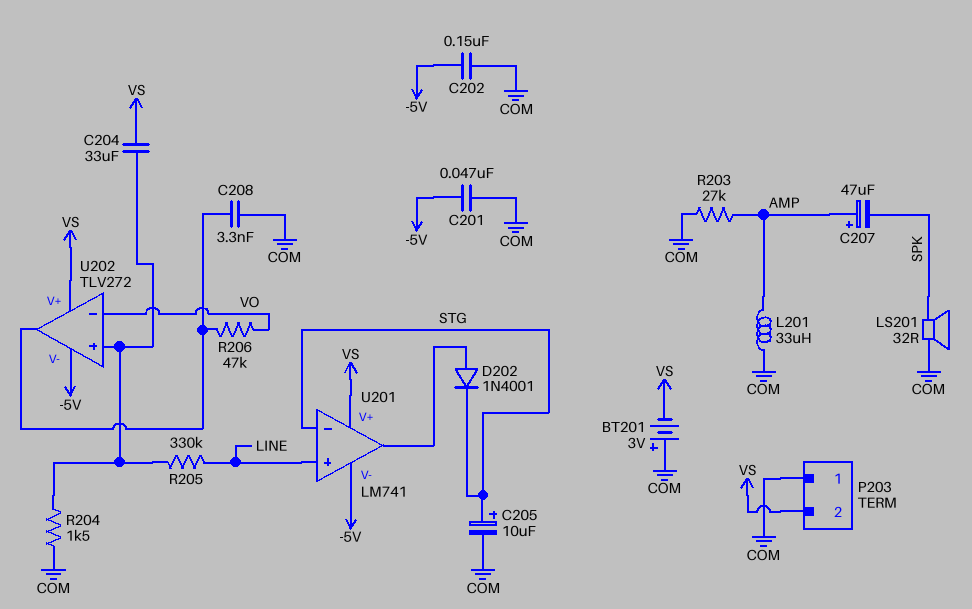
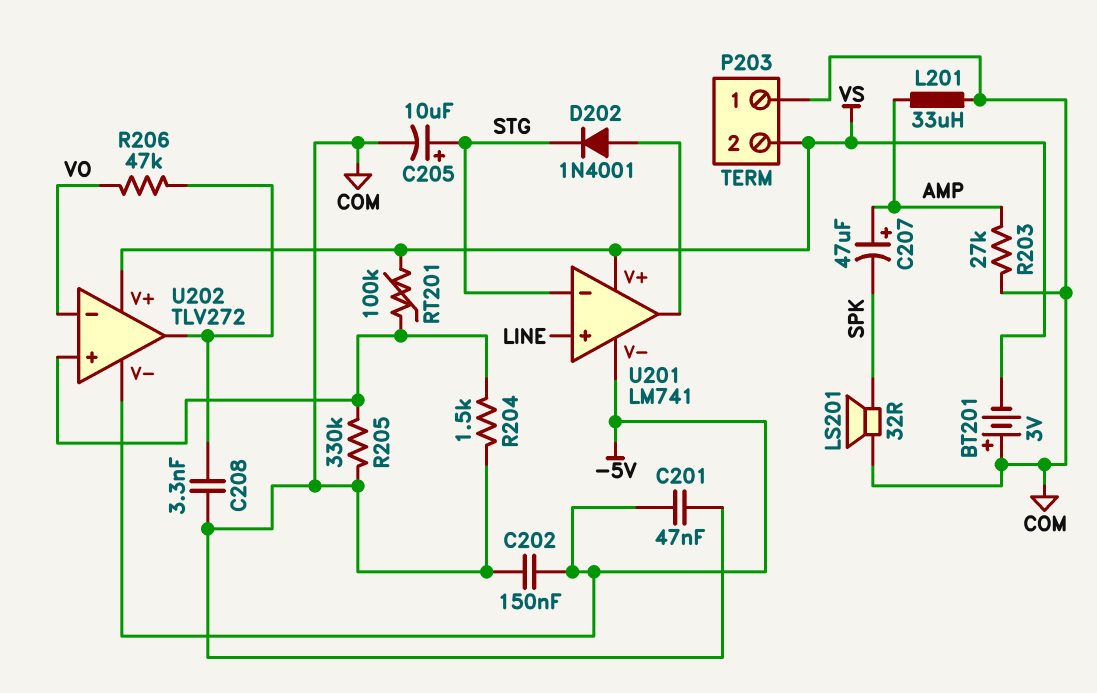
C204: 33uF (U202/in+, VS) -> none
R205: 330k (LINE, U202/in+) -> 330k (COM, U202/in+)
RT201: none -> 100k (U202/in+, VS)

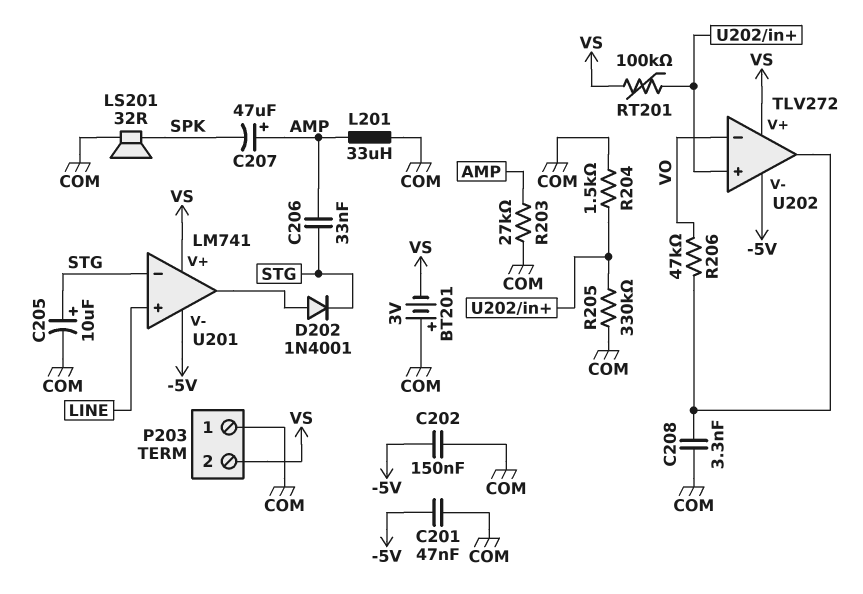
C206: none -> 33nF (AMP, STG)

